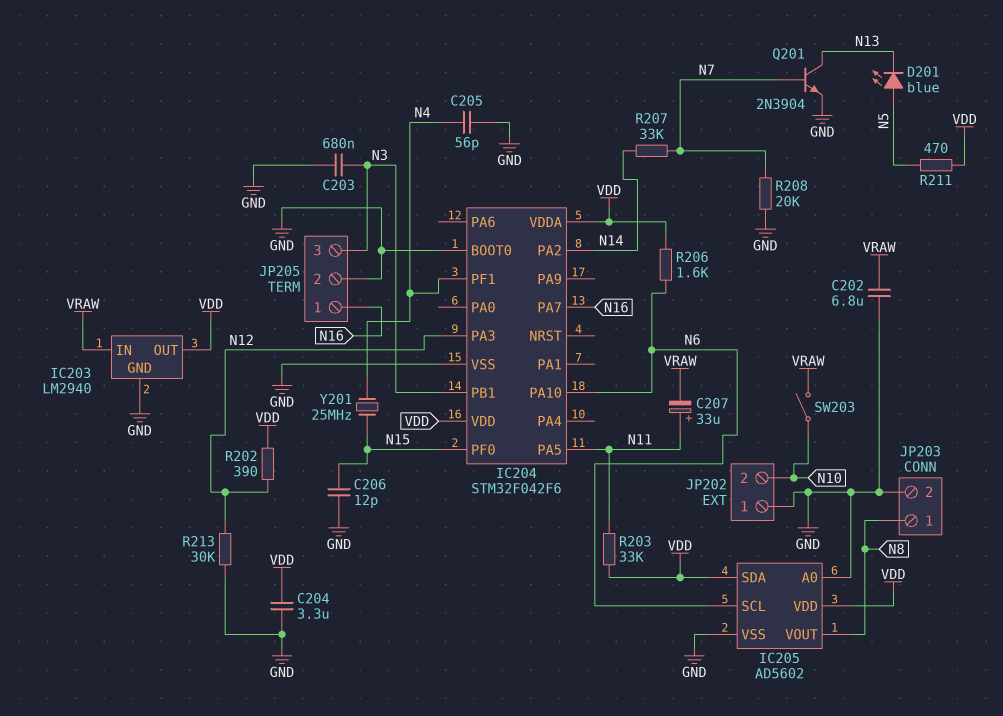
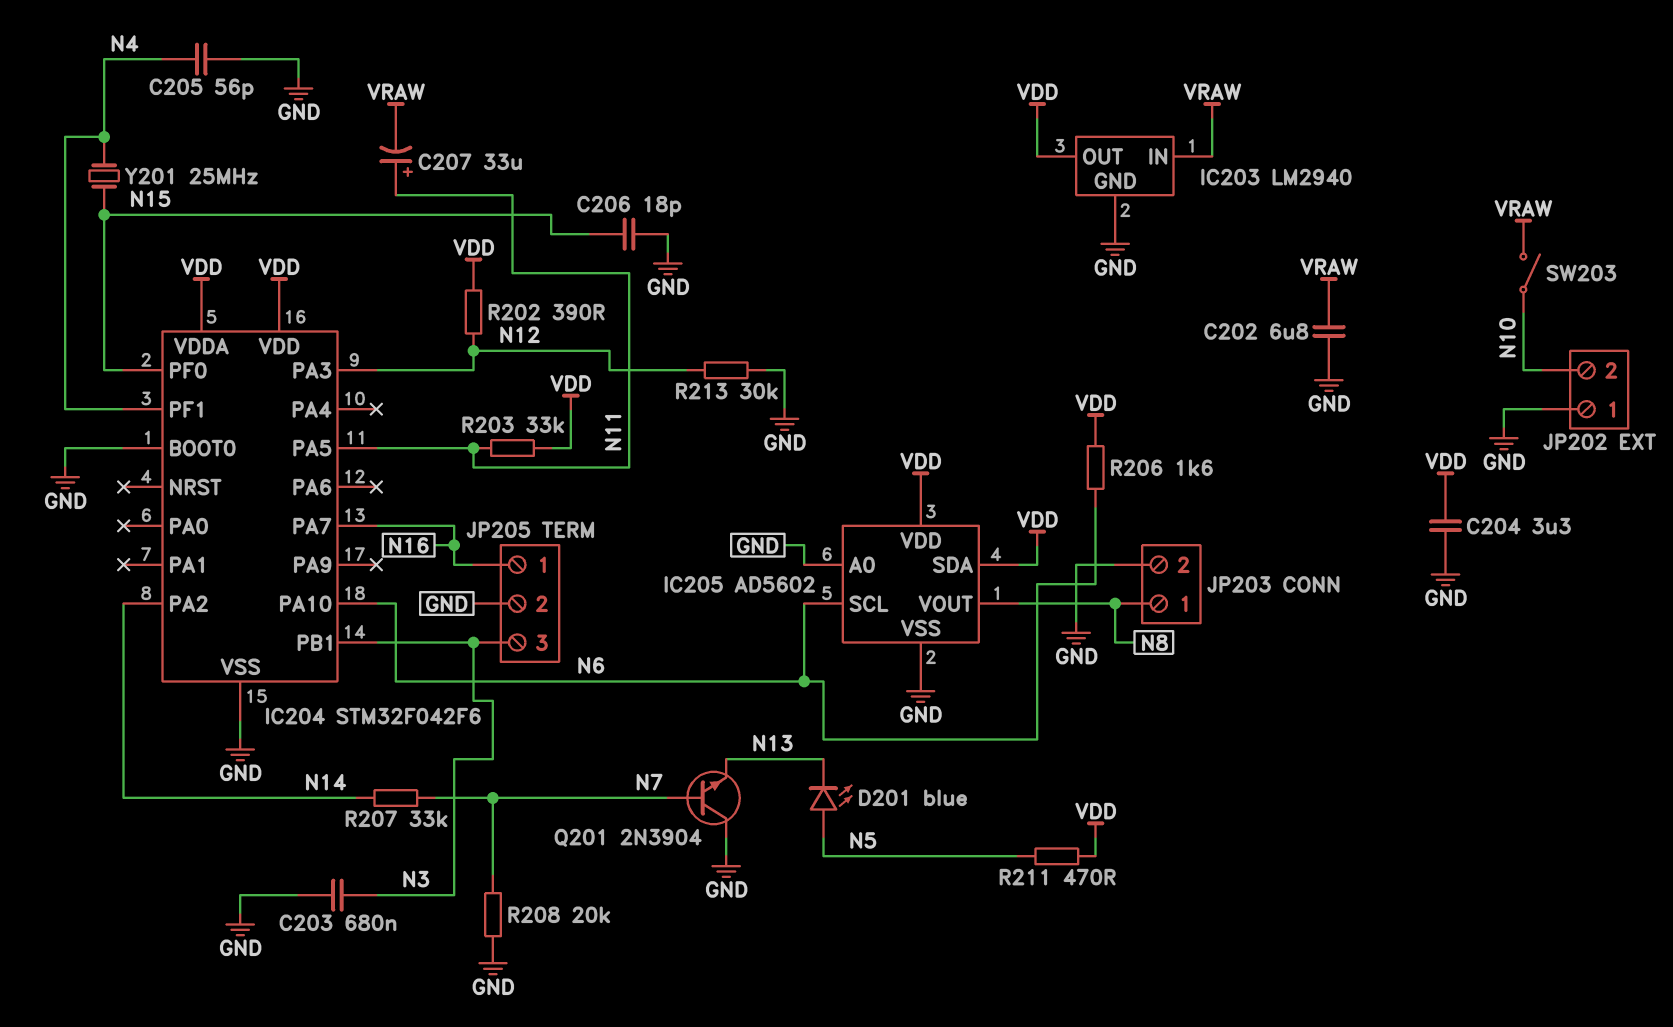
C206: 12pF (GND, N15) -> 18pF (GND, N15)
Q201: NPN 2N3904 (B N7, C N13, E GND) -> NPN 2N3904 (B N7, C GND, E N13)

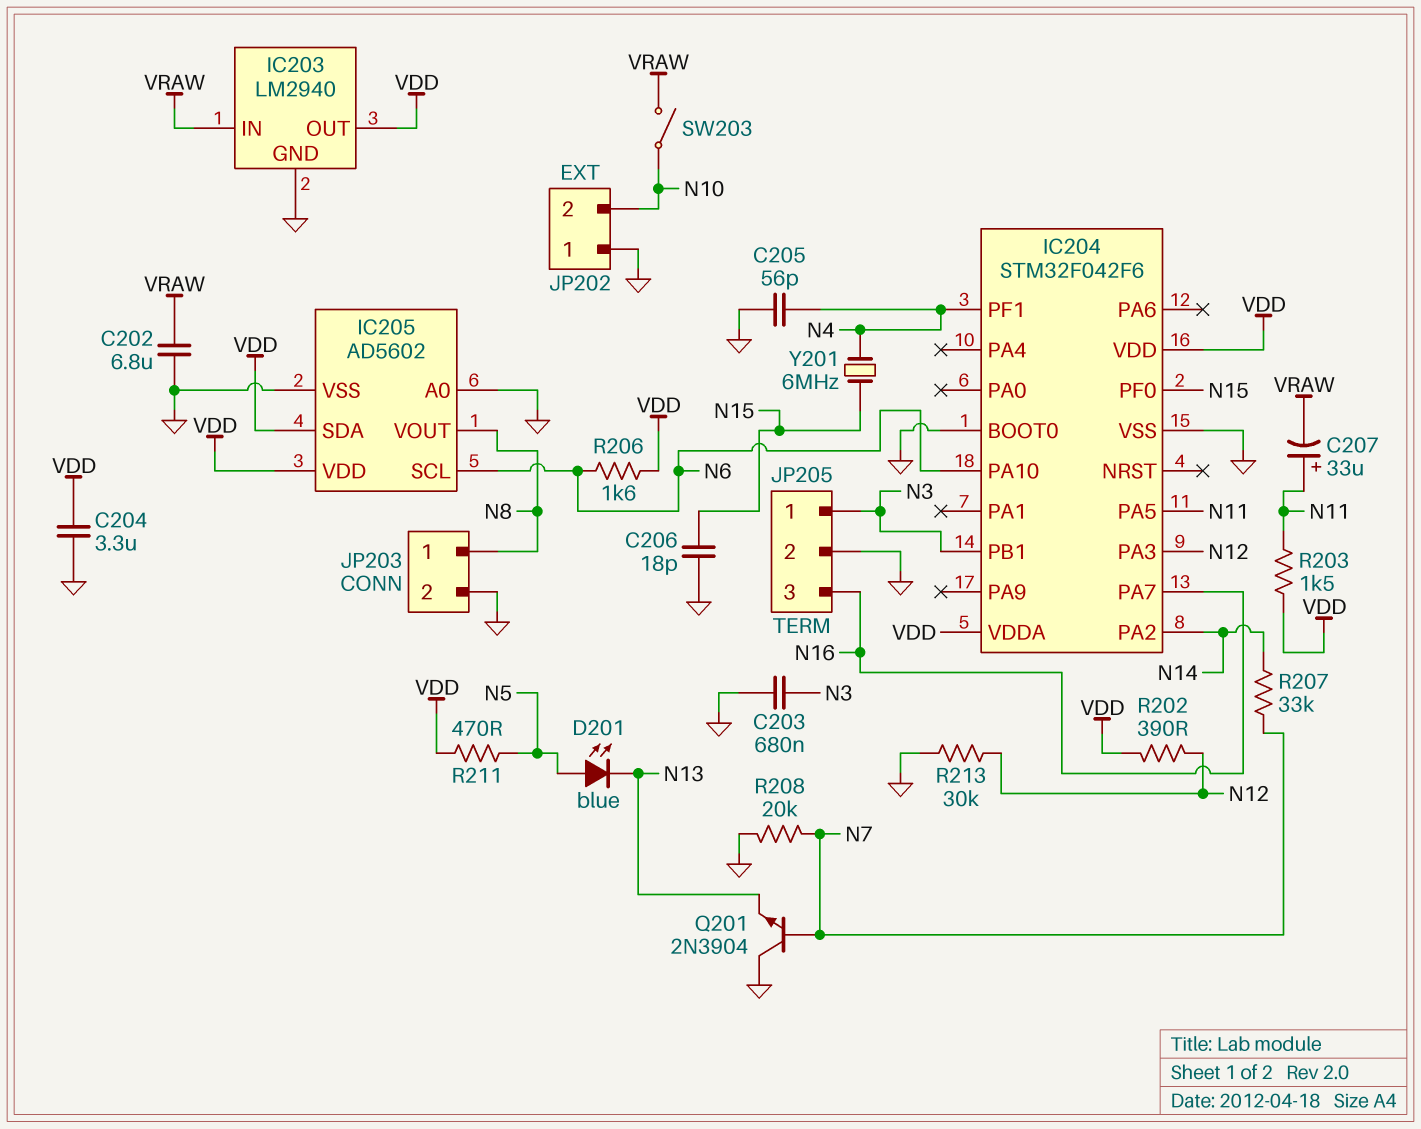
JP205 pin 1: N16 -> N3
JP205 pin 3: N3 -> N16
R203: 33k (N11, VDD) -> 1.5k (N11, VDD)
Y201: 25MHz (N4, N15) -> 6MHz (N4, N15)

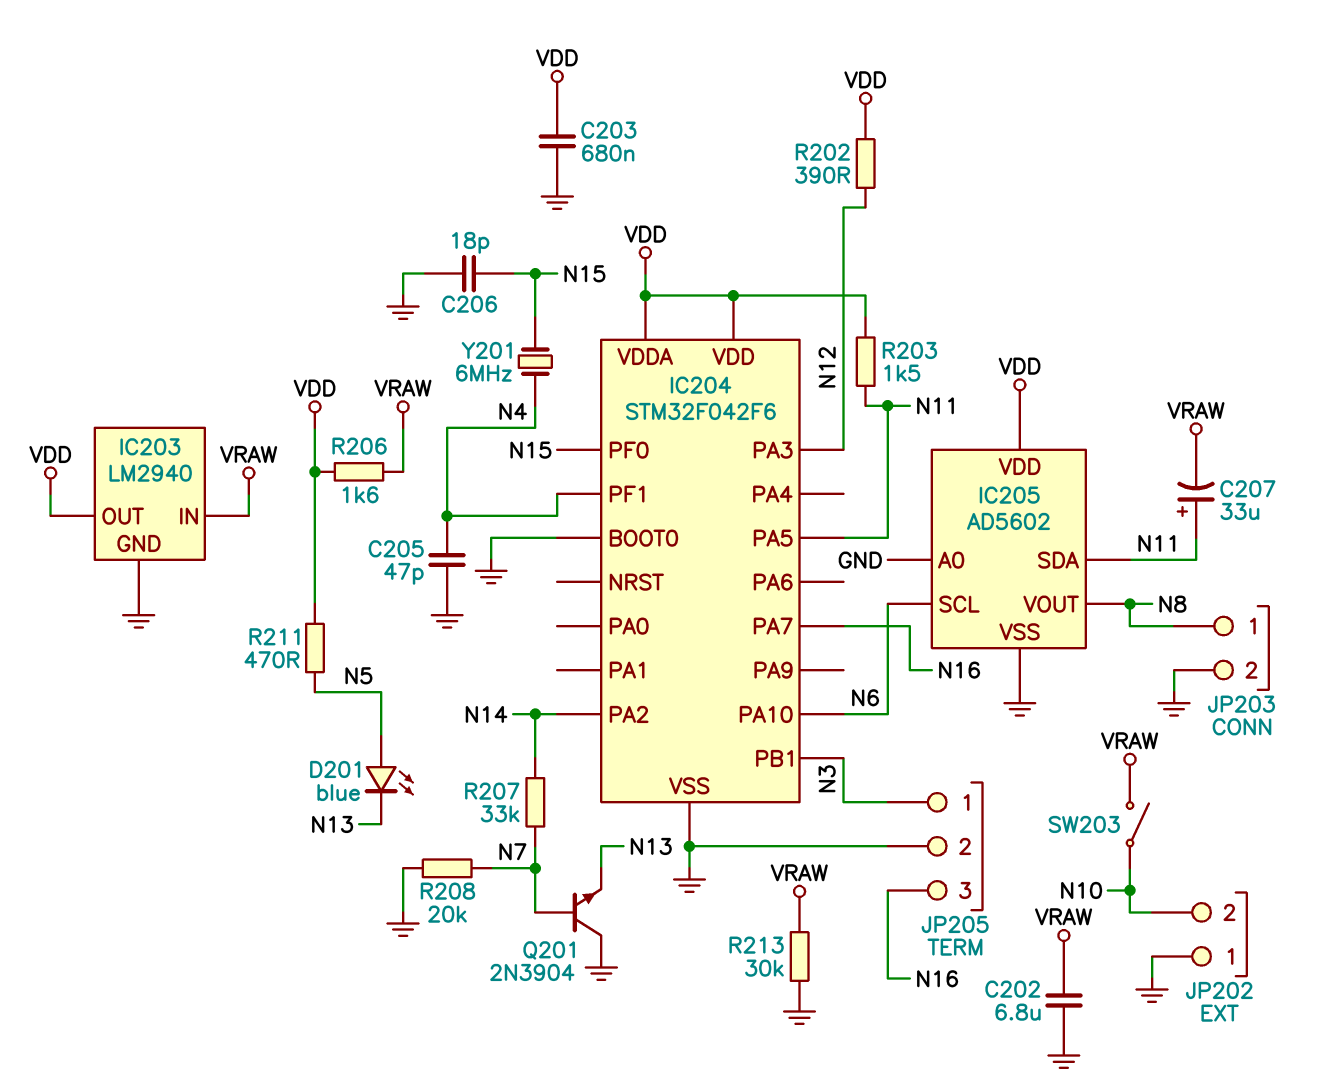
C203: 680nF (GND, N3) -> 680nF (GND, VDD)
C204: 3.3uF (GND, VDD) -> none
C205: 56pF (GND, N4) -> 47pF (GND, N4)
IC205 pin SDA: VDD -> N11
R206: 1.6k (N6, VDD) -> 1.6k (VDD, VRAW)
R213: 30k (GND, N12) -> 30k (GND, VRAW)

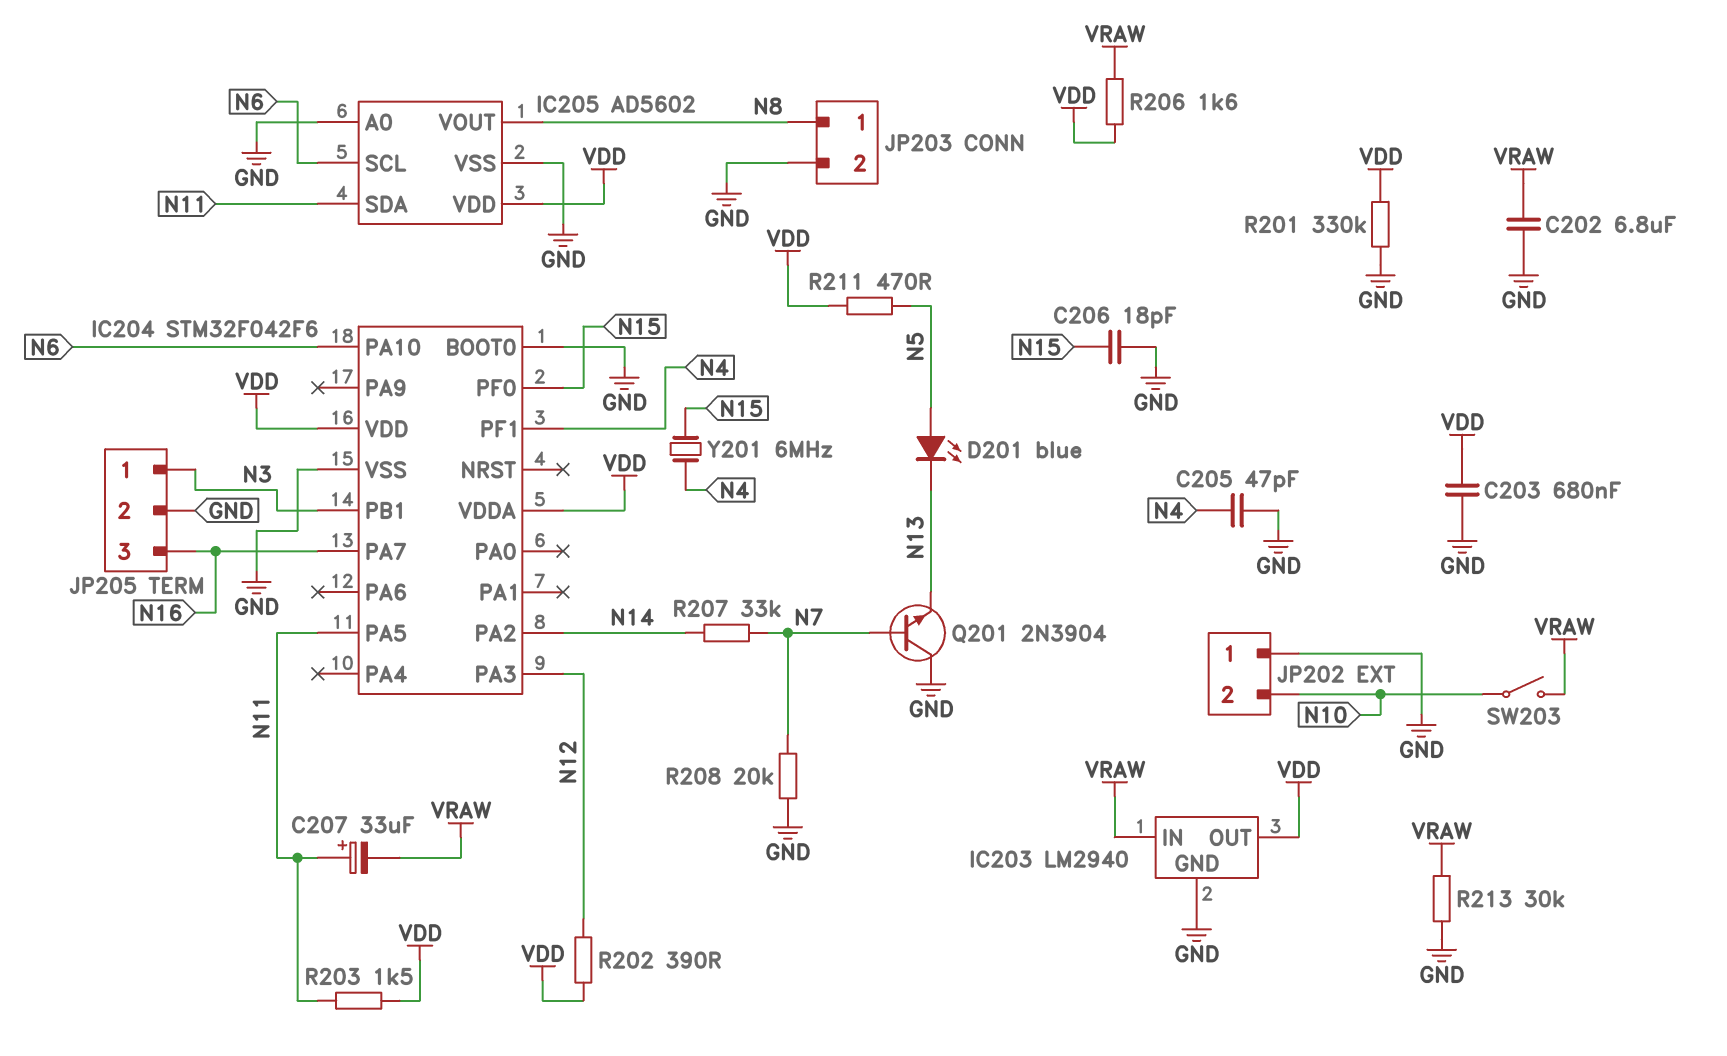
R201: none -> 330k (GND, VDD)

